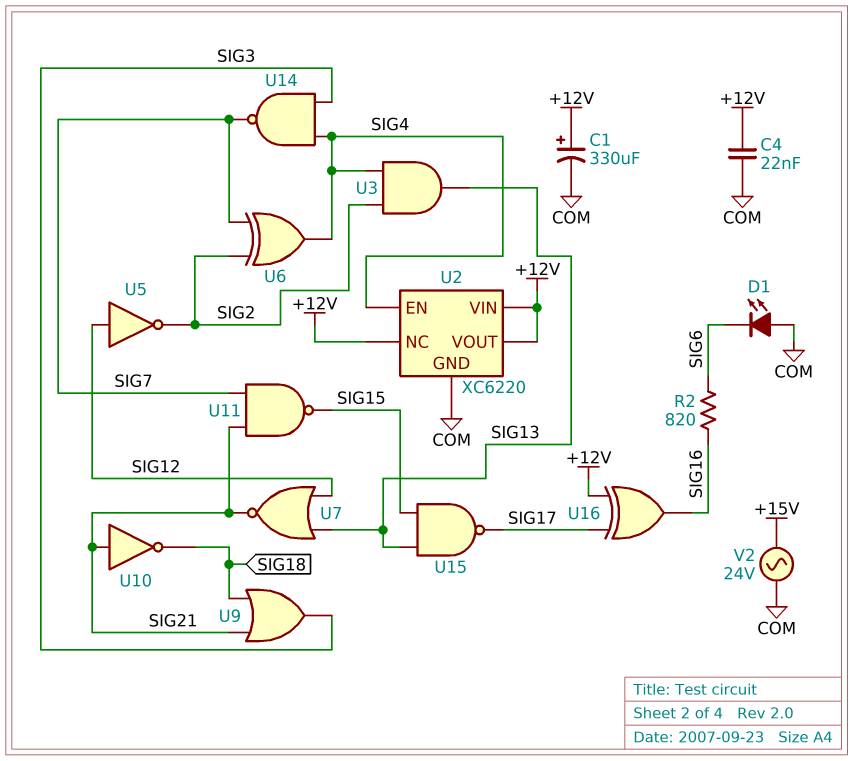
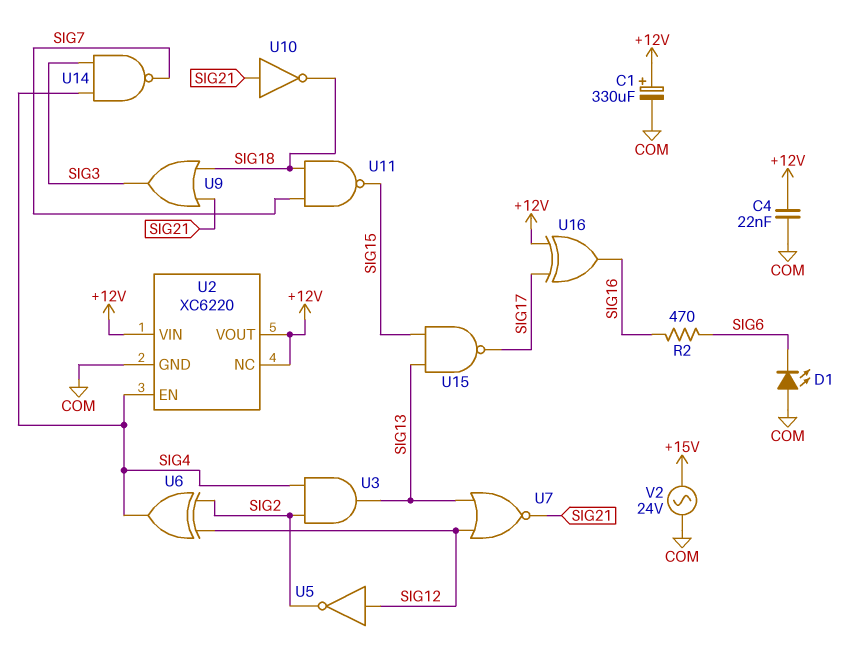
R2: 820 (SIG6, SIG16) -> 470 (SIG6, SIG16)
U6: XOR (in SIG2, in SIG7, out SIG4) -> XOR (in SIG2, in SIG12, out SIG4)
U11: NAND (in SIG7, in SIG21, out SIG15) -> NAND (in SIG7, in SIG18, out SIG15)

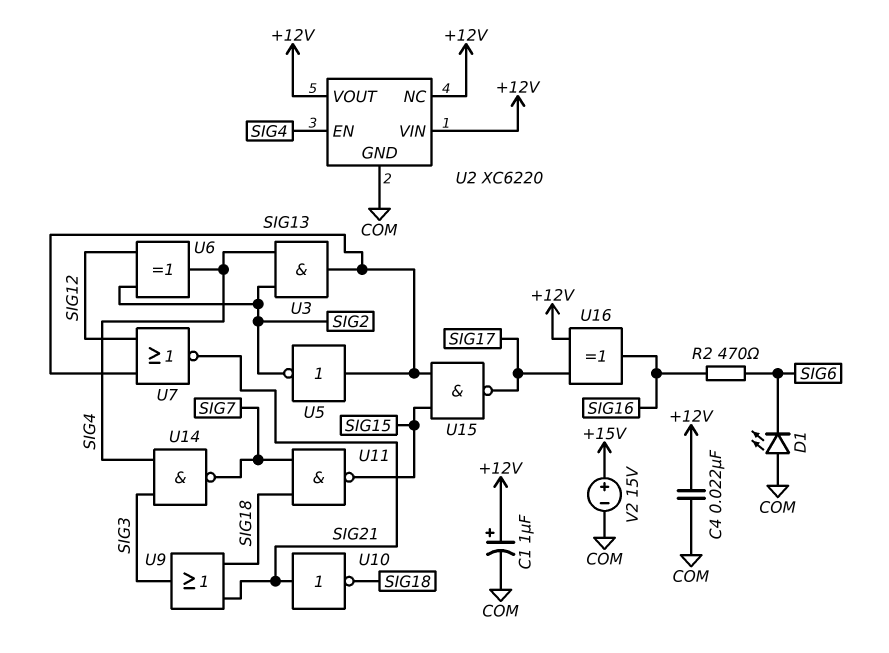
C1: 330uF (plus +12V, minus COM) -> 1uF (plus +12V, minus COM)
U5: NOT (in SIG12, out SIG2) -> NOT (in SIG13, out SIG2)
V2: AC 24V (+15V, COM) -> 15V (plus +15V, minus COM)

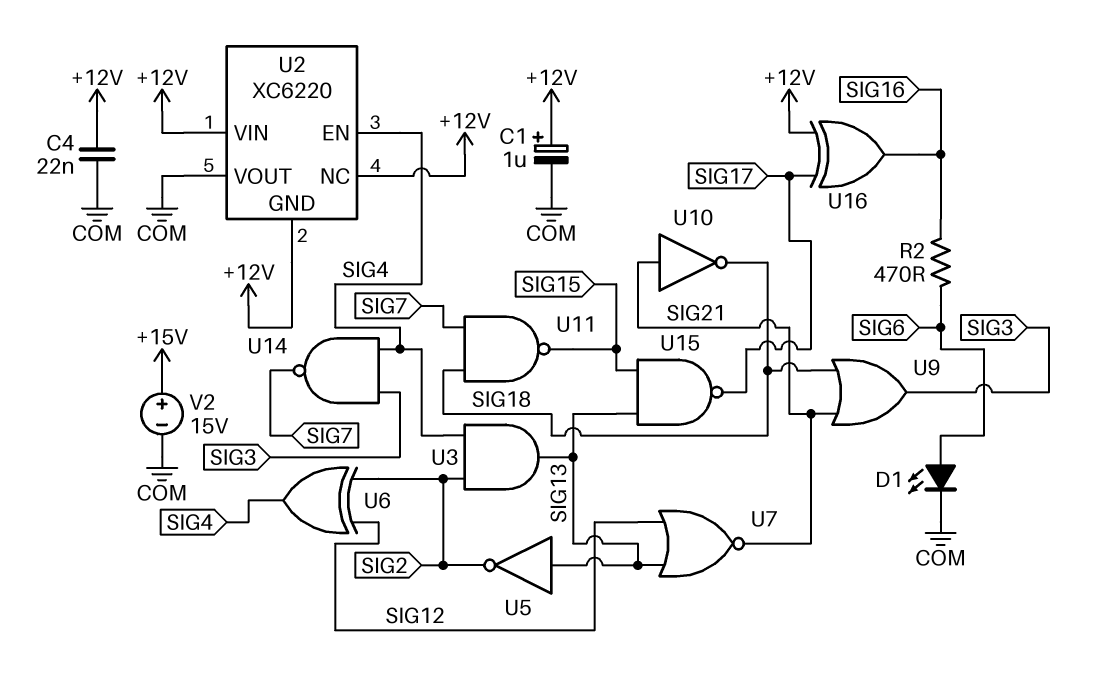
D1: LED (A COM, K SIG6) -> LED (A SIG6, K COM)
U2 pin GND: COM -> +12V
U2 pin VOUT: +12V -> COM

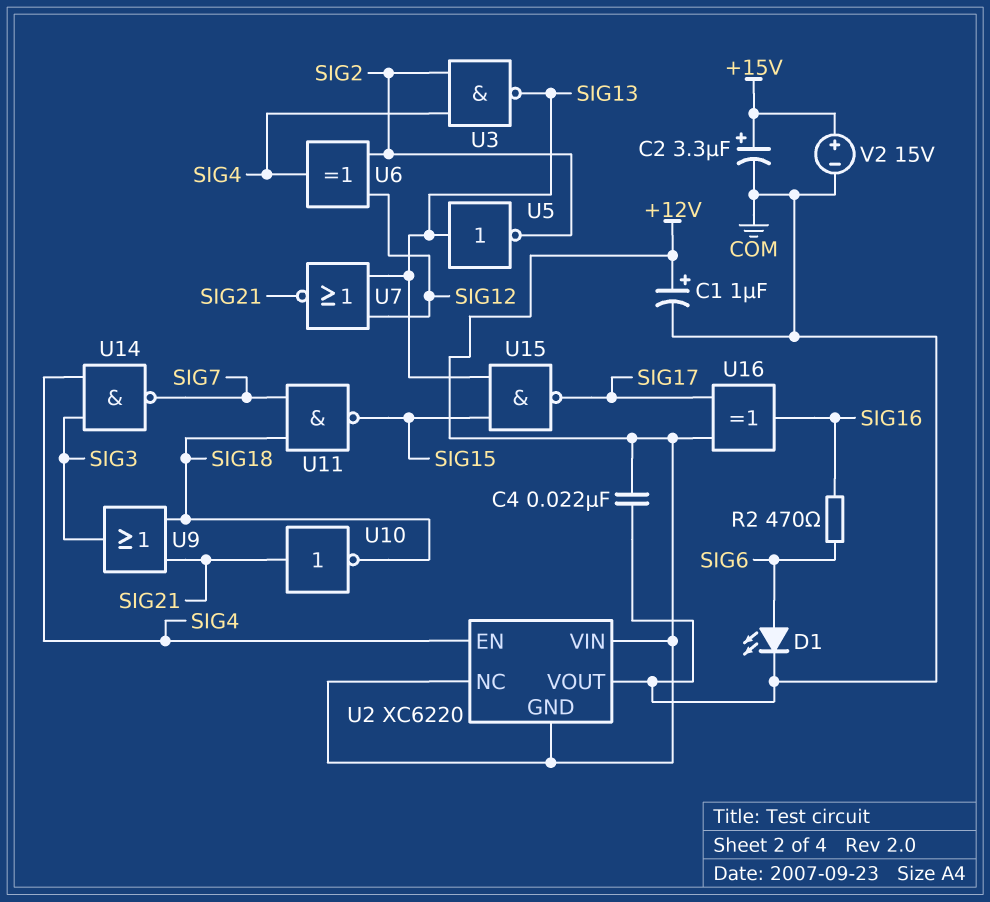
C2: none -> 3.3uF (plus +15V, minus COM)
U3: AND (in SIG2, in SIG4, out SIG13) -> NAND (in SIG2, in SIG4, out SIG13)

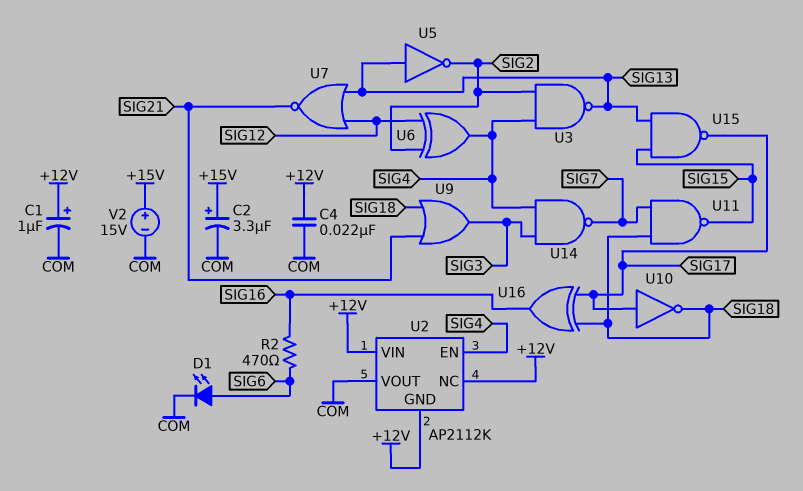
U2: XC6220 -> AP2112K
U10: NOT (in SIG21, out SIG18) -> NOT (in SIG17, out SIG18)
U16: XOR (in +12V, in SIG17, out SIG16) -> XOR (in SIG17, in SIG18, out SIG16)

